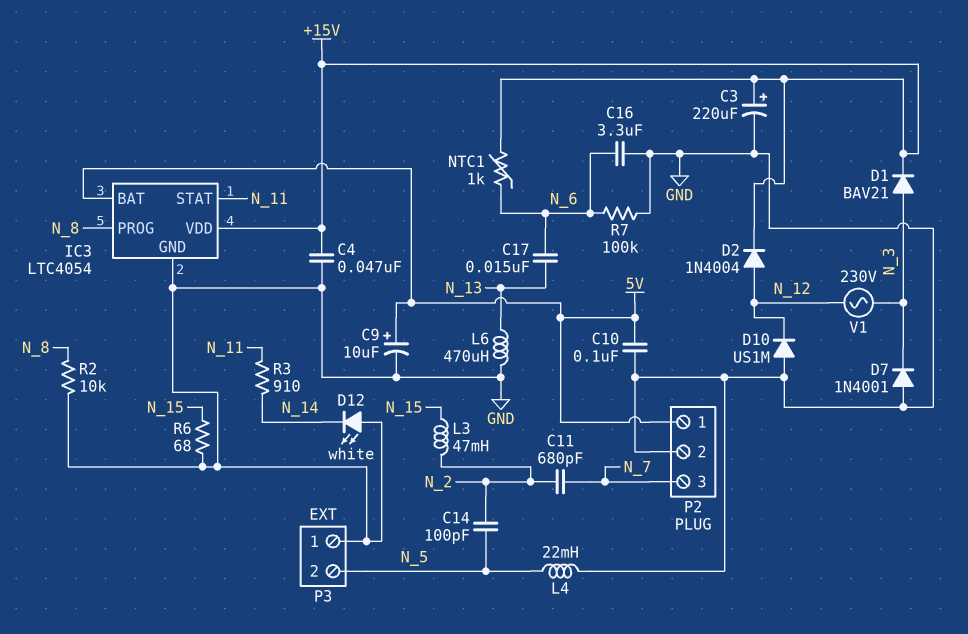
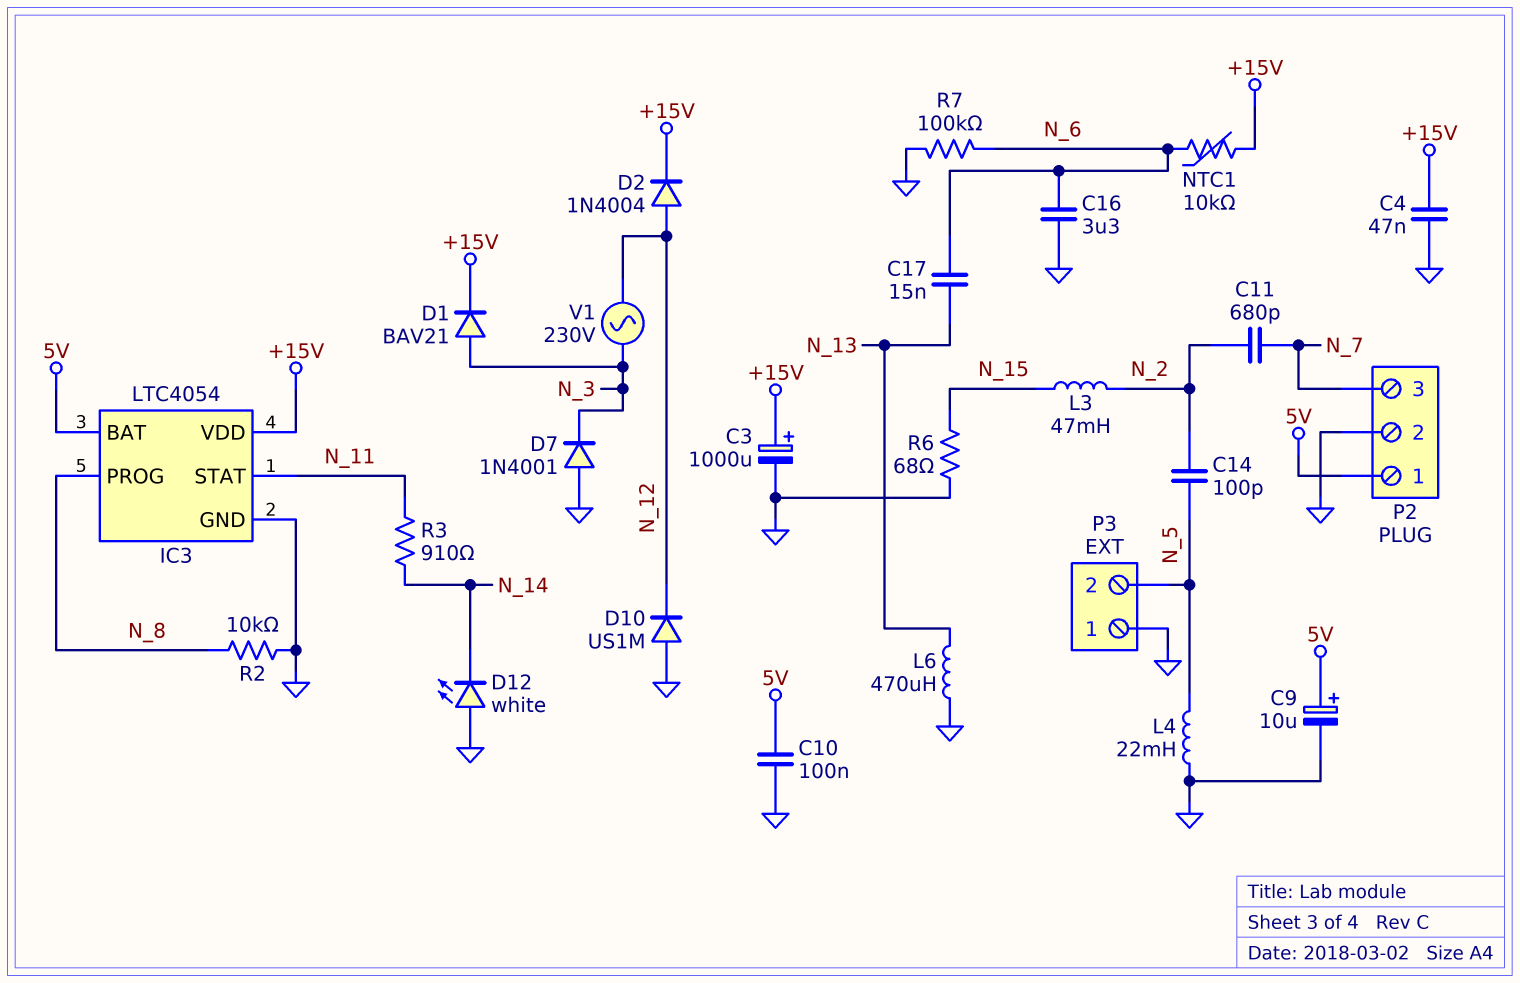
C3: 220uF (plus +15V, minus GND) -> 1000uF (plus +15V, minus GND)
NTC1: 1k (+15V, N_6) -> 10k (+15V, N_6)

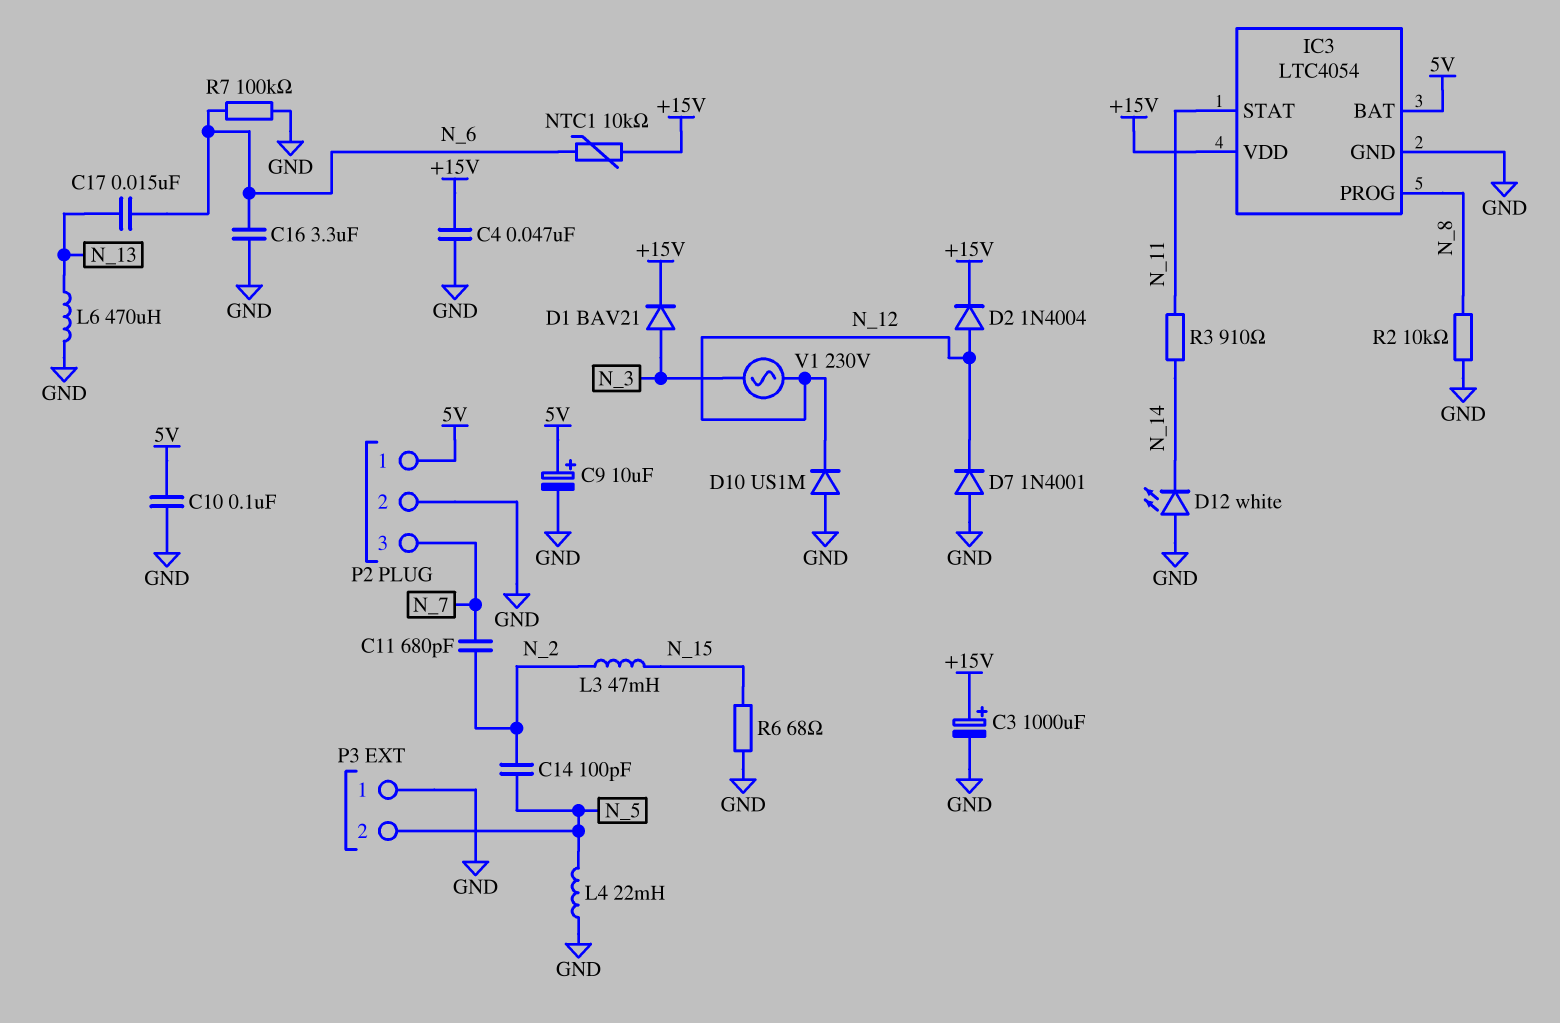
D7: diode 1N4001 (A GND, K N_3) -> diode 1N4001 (A GND, K N_12)

